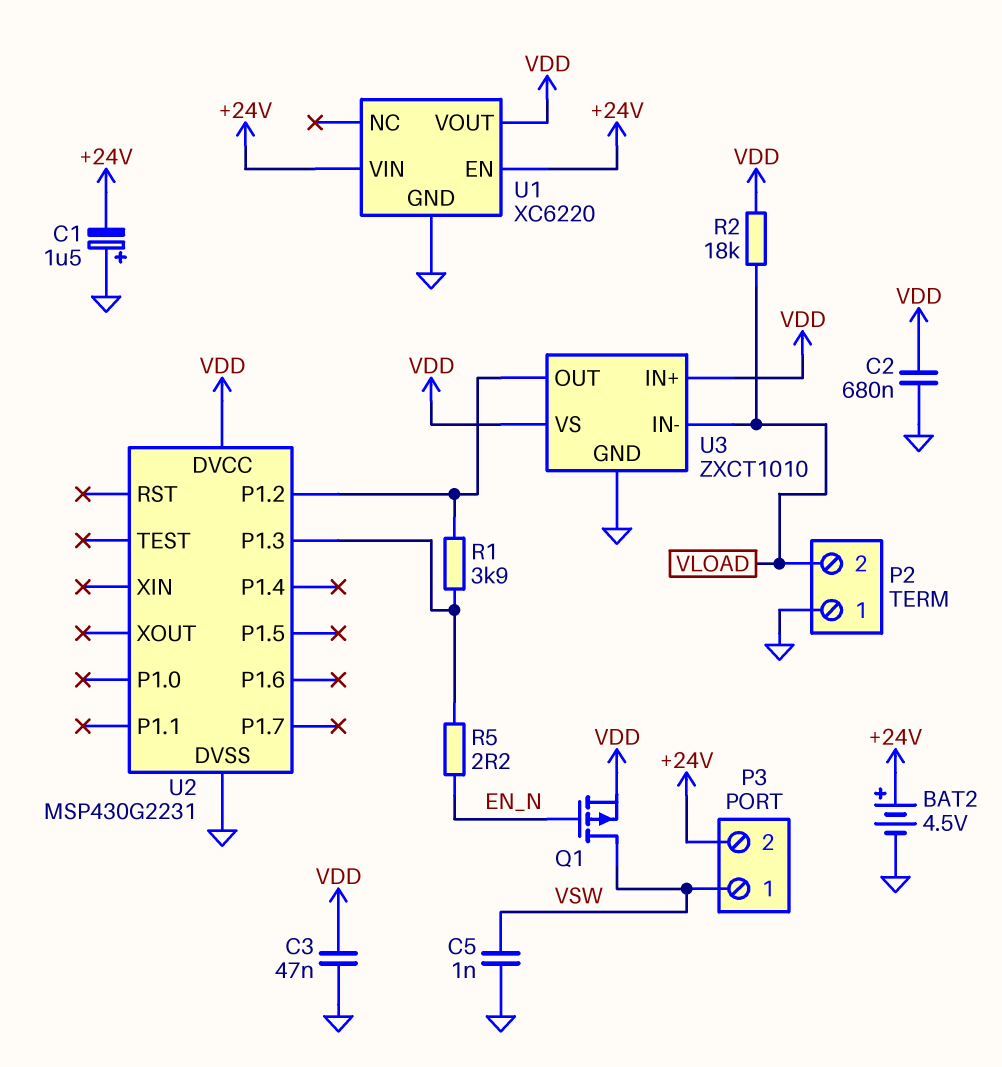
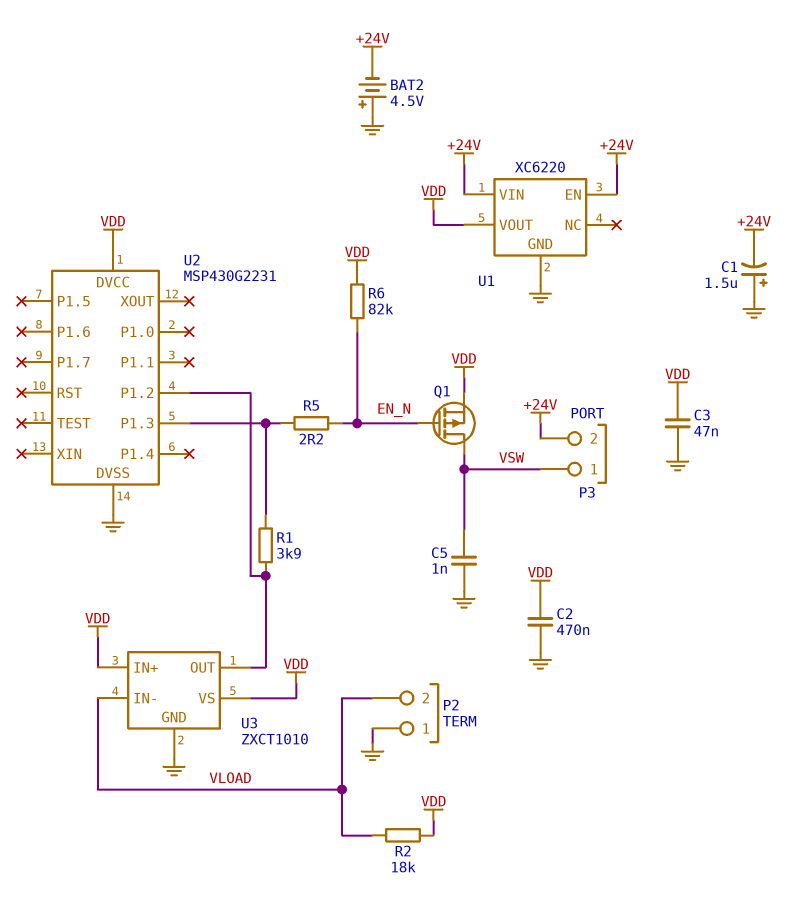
BAT2: 4.5V (plus +24V, minus GND) -> 4.5V (plus GND, minus +24V)
C2: 680nF (GND, VDD) -> 470nF (GND, VDD)
R6: none -> 82k (EN_N, VDD)

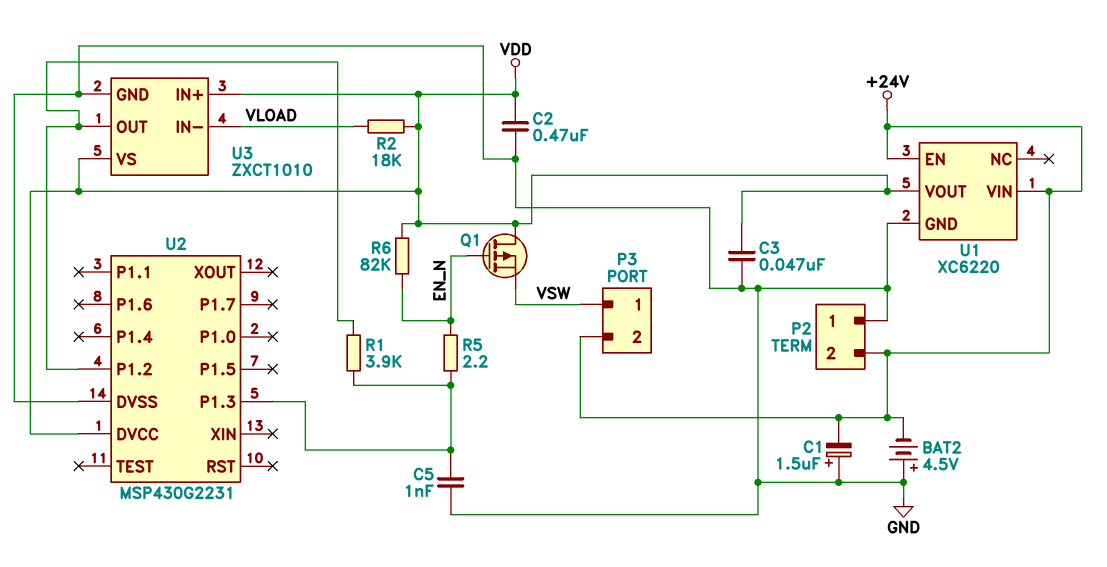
C5: 1nF (GND, VSW) -> 1nF (GND, U2/P1.3)
P2 pin 2: VLOAD -> +24V
Q1: PMOS (G EN_N, D VSW, S VDD) -> PMOS (G EN_N, D VDD, S VSW)

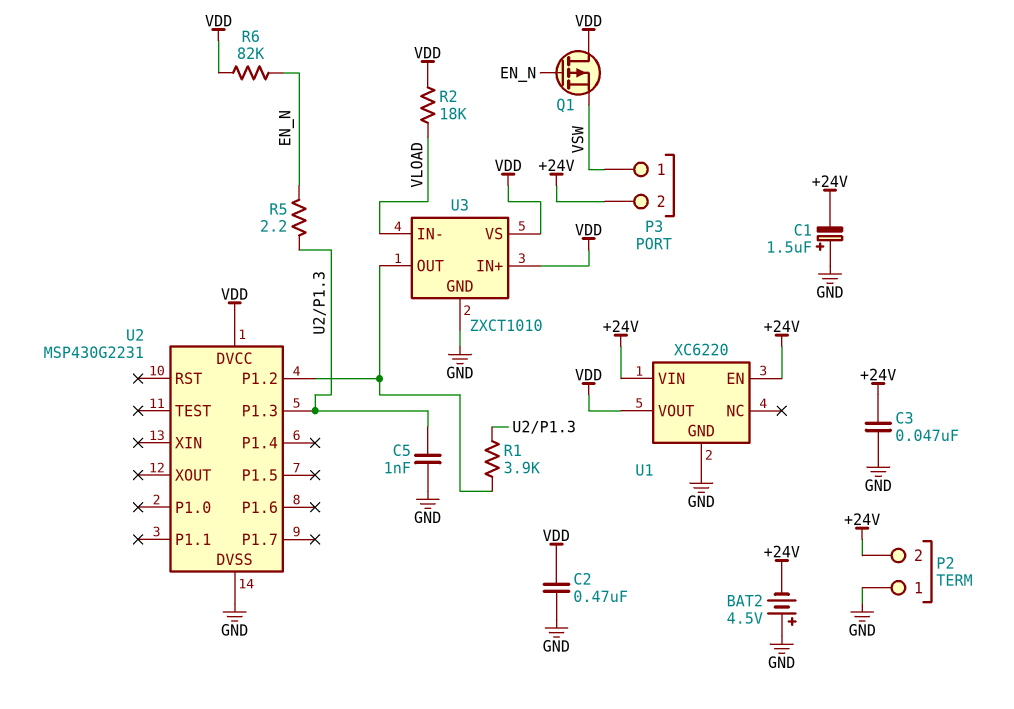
C3: 47nF (GND, VDD) -> 47nF (+24V, GND)

